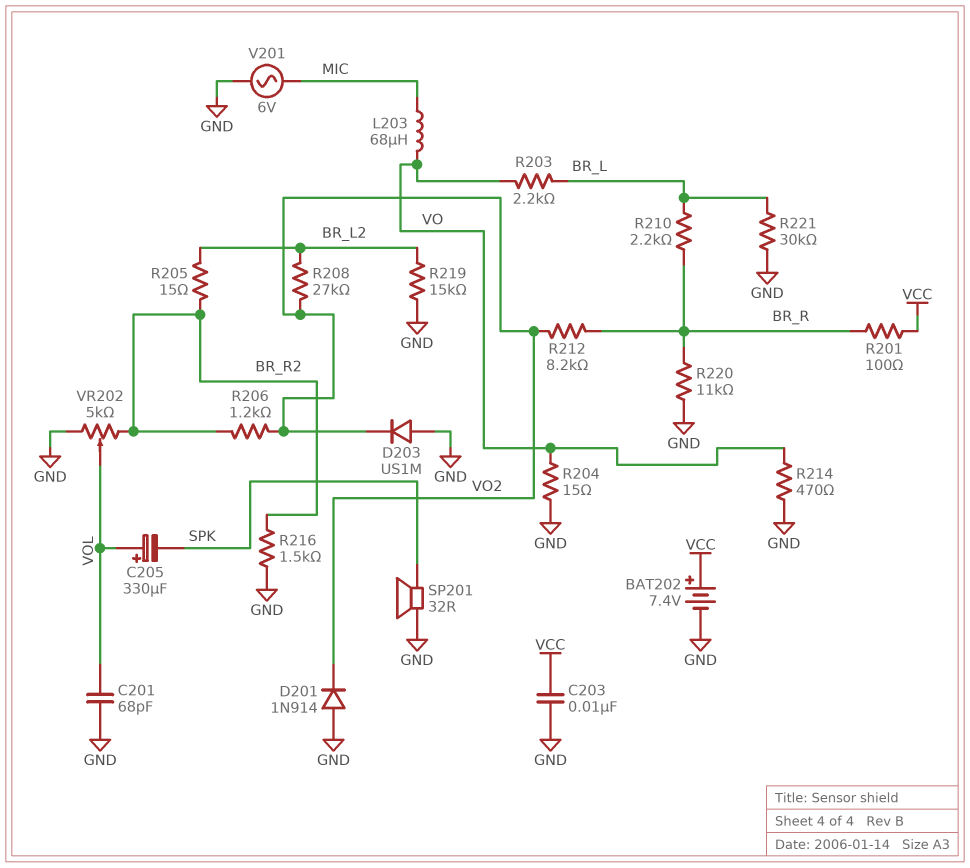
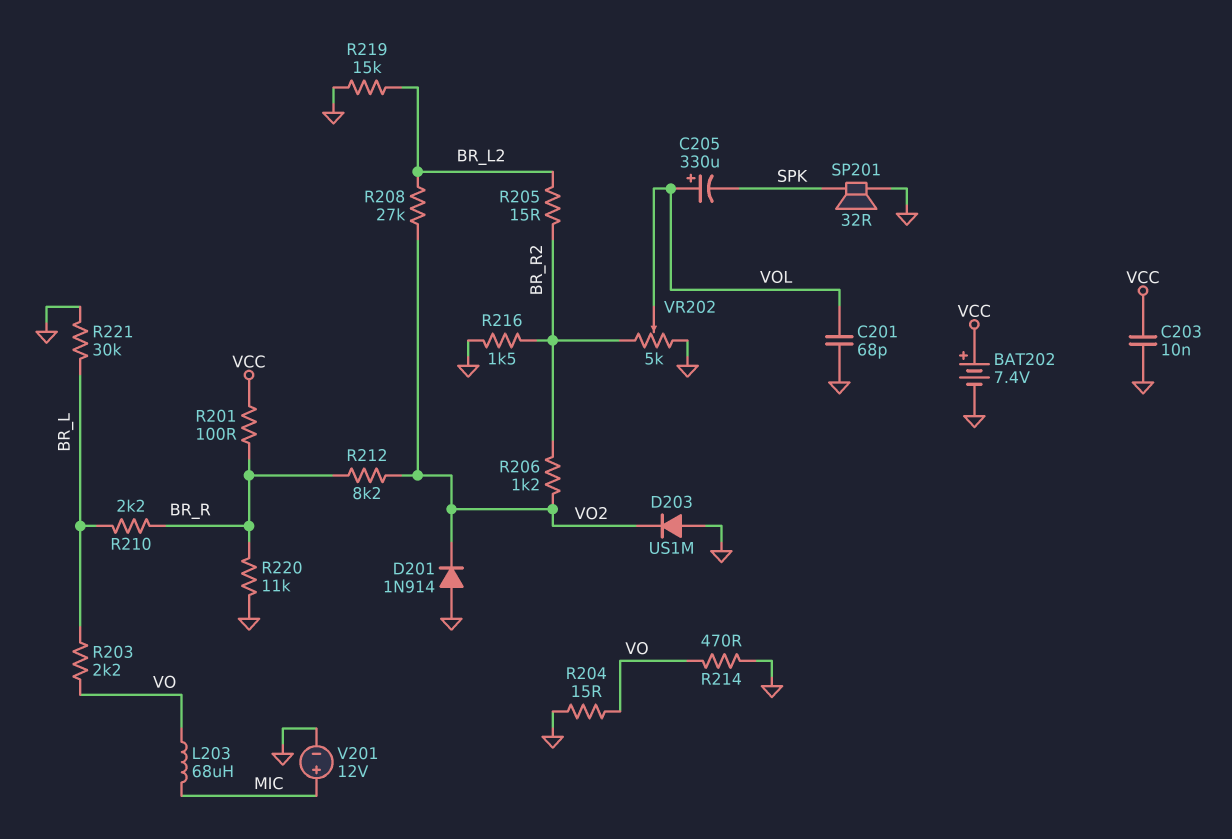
V201: AC 6V (GND, MIC) -> 12V (plus MIC, minus GND)

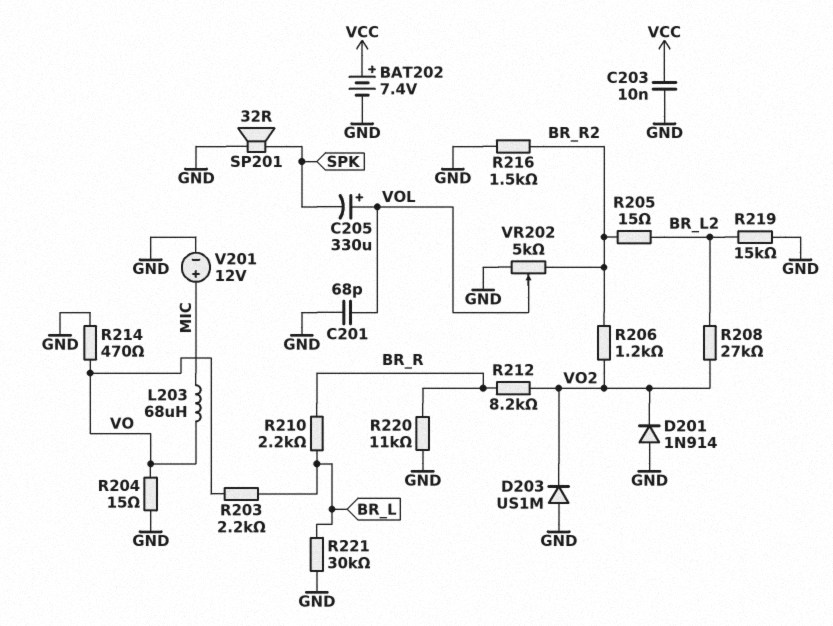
R201: 100 (BR_R, VCC) -> none

